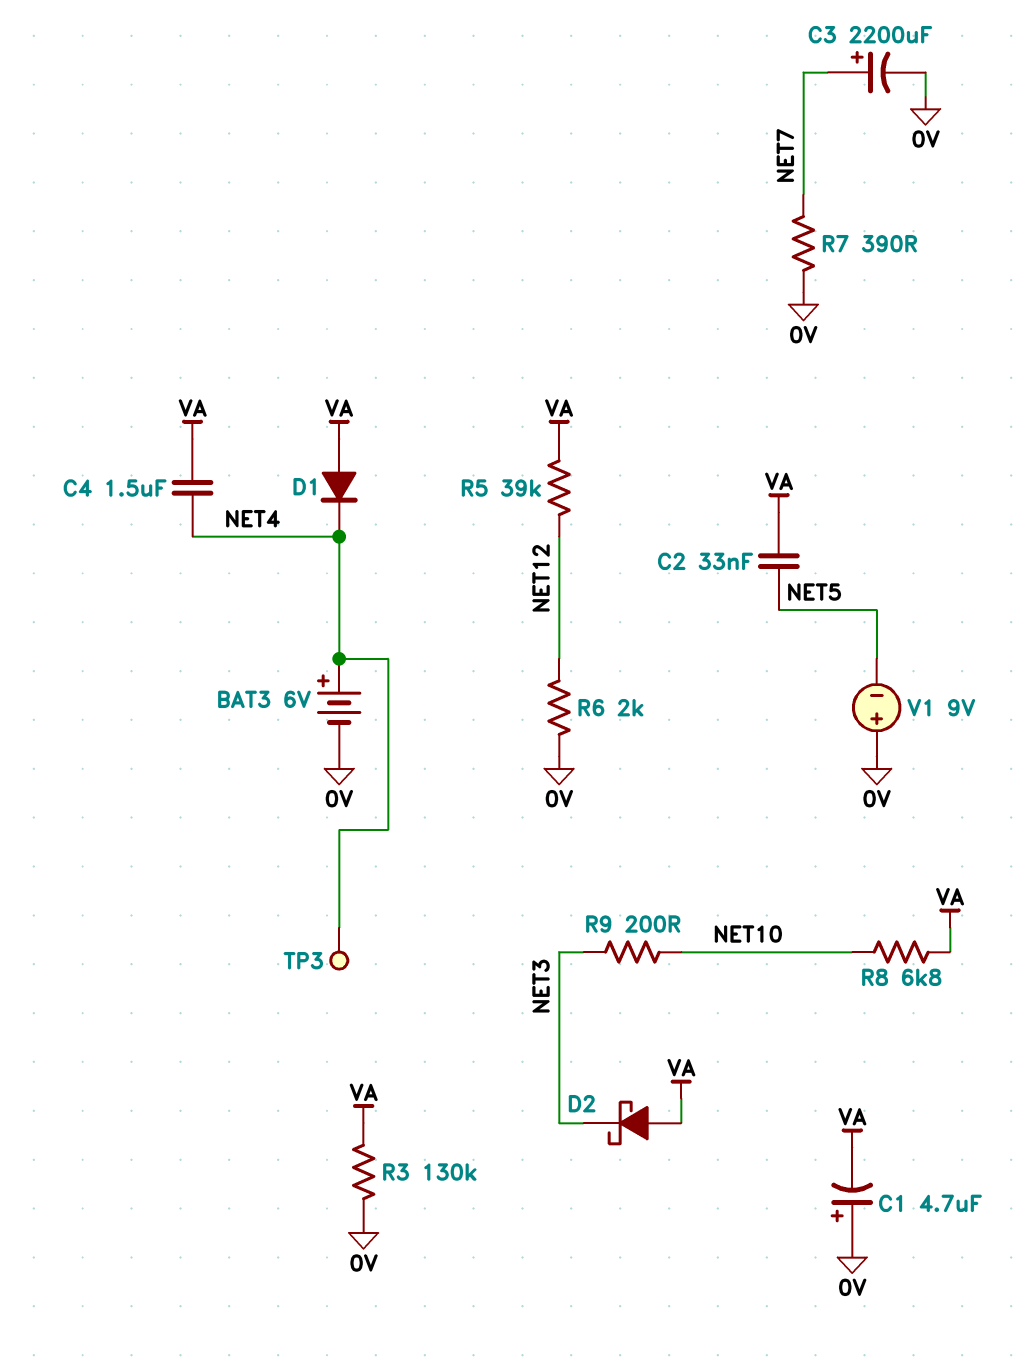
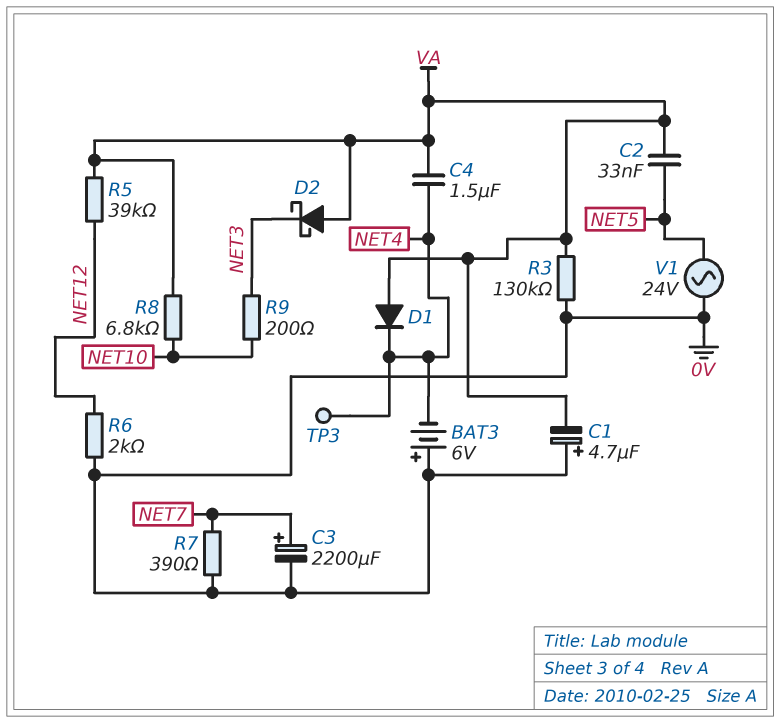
BAT3: 6V (plus NET4, minus 0V) -> 6V (plus 0V, minus NET4)
V1: 9V (plus 0V, minus NET5) -> AC 24V (0V, NET5)

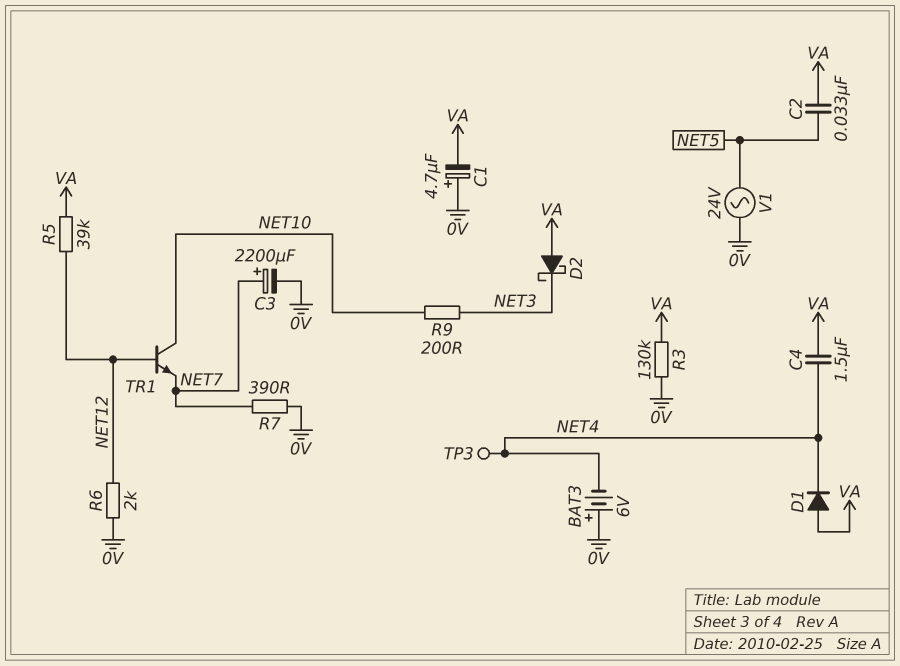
R8: 6.8k (NET10, VA) -> none
TR1: none -> NPN (B NET12, C NET10, E NET7)

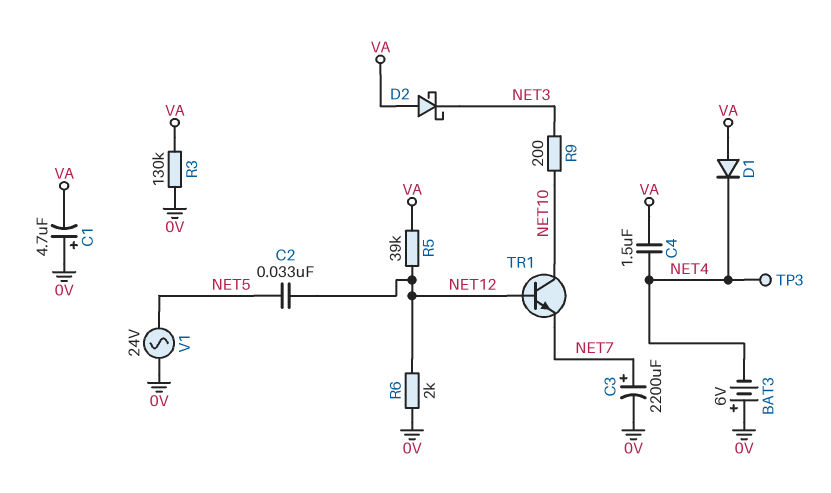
C2: 33nF (NET5, VA) -> 33nF (NET5, NET12)
R7: 390 (0V, NET7) -> none

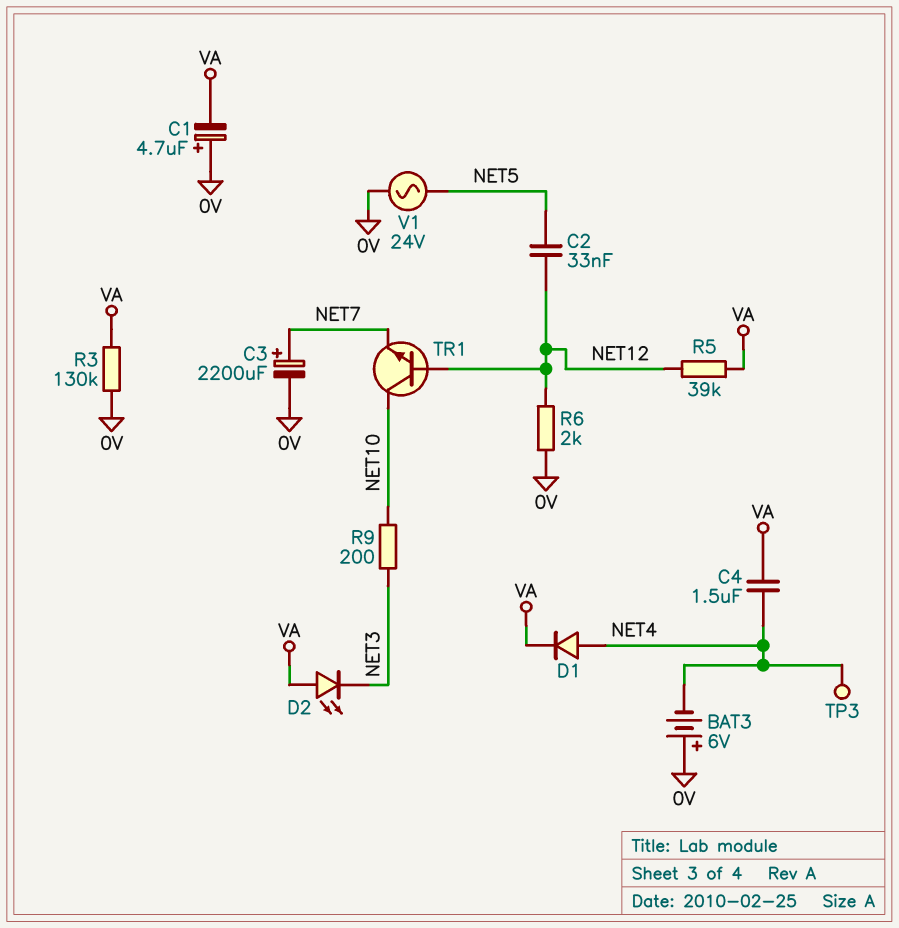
D1: diode (A VA, K NET4) -> diode (A NET4, K VA)
D2: schottky (A VA, K NET3) -> LED (A VA, K NET3)

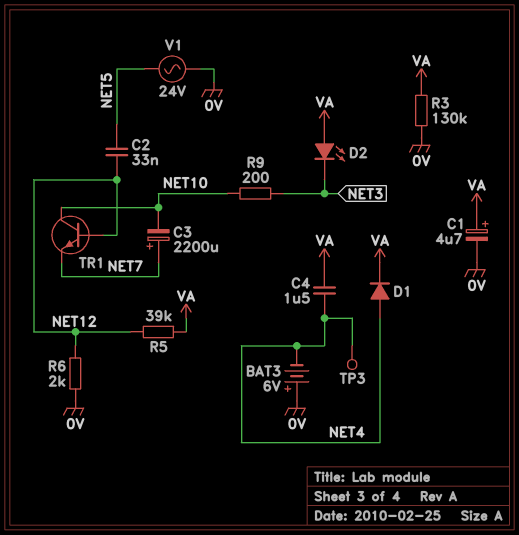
C1: 4.7uF (plus 0V, minus VA) -> 4.7uF (plus VA, minus 0V)
C3: 2200uF (plus NET7, minus 0V) -> 2200uF (plus NET7, minus NET10)

